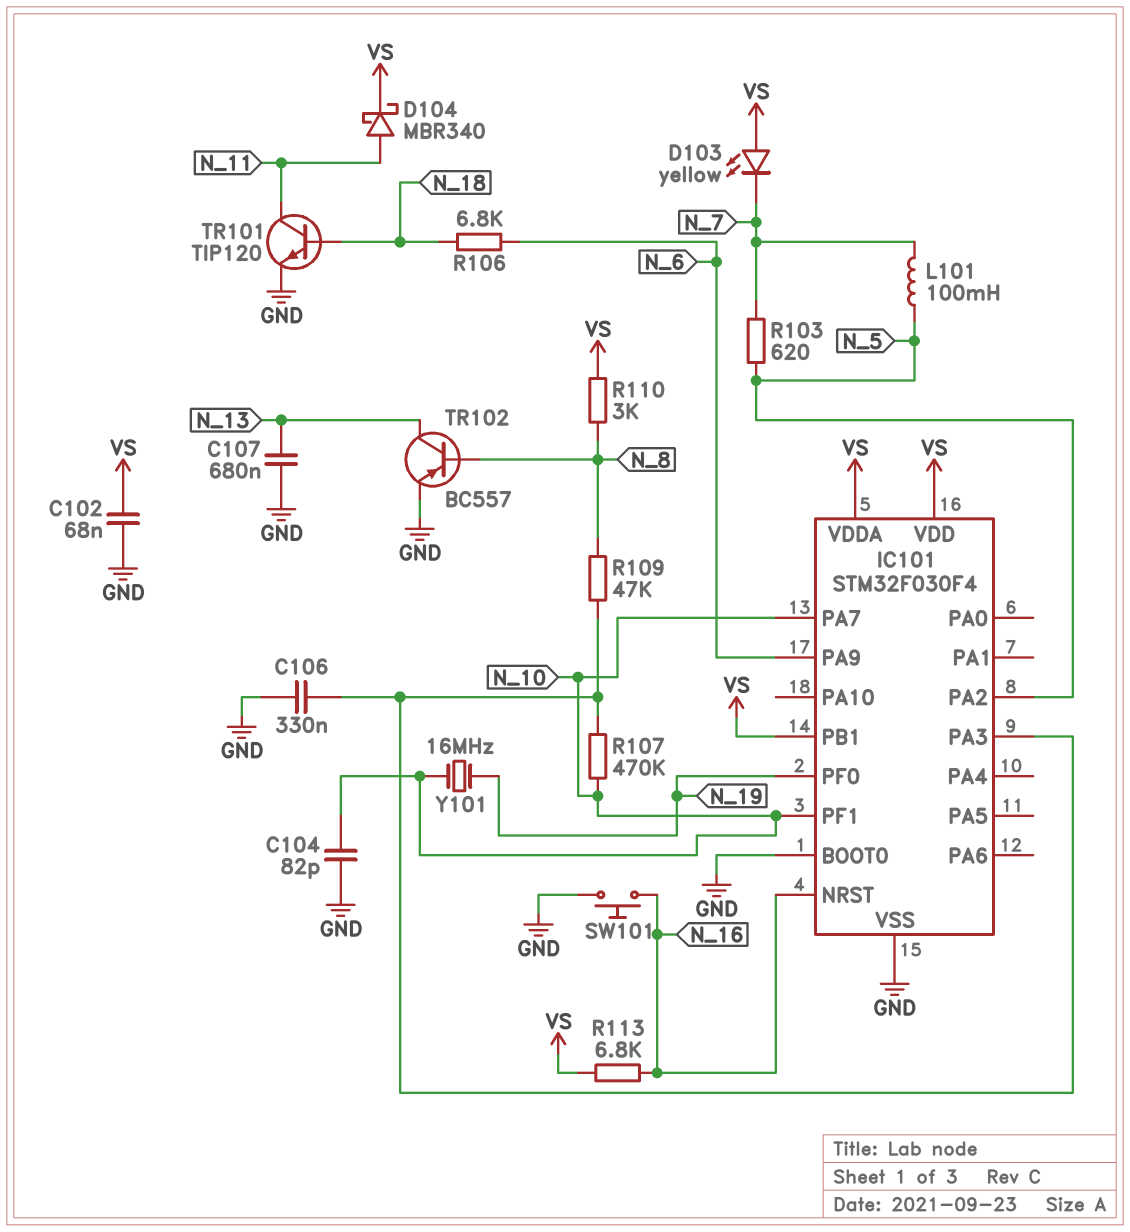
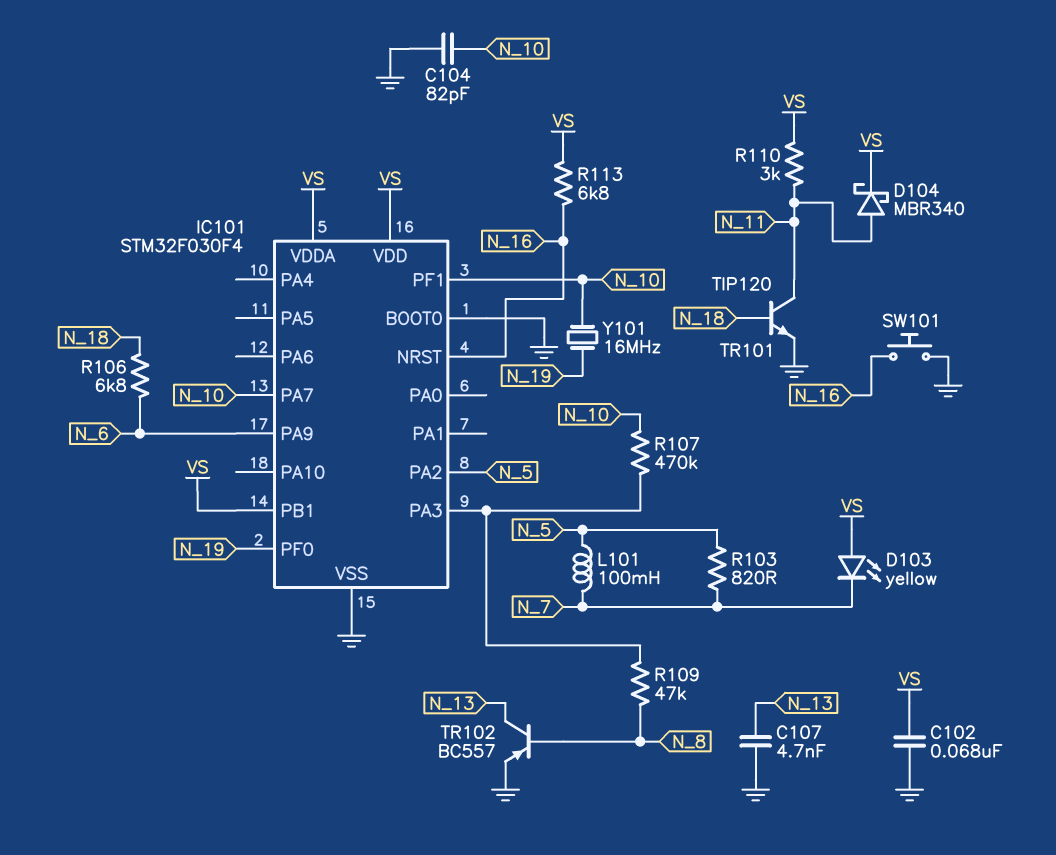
C106: 330nF (GND, IC101/PA3) -> none
C107: 680nF (GND, N_13) -> 4.7nF (GND, N_13)
R103: 620 (N_5, N_7) -> 820 (N_5, N_7)
R110: 3k (N_8, VS) -> 3k (N_11, VS)

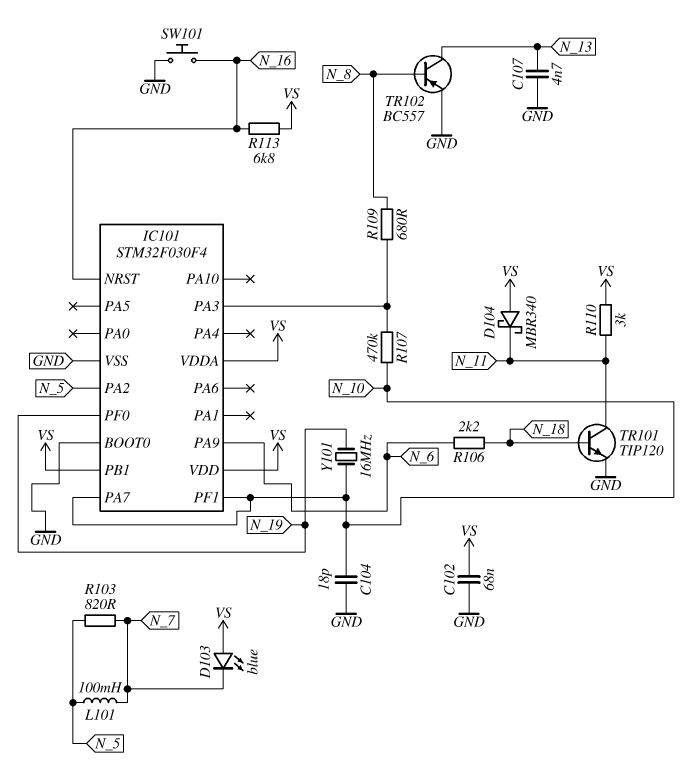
C104: 82pF (GND, N_10) -> 18pF (GND, N_10)
D103: LED yellow (A VS, K N_7) -> LED blue (A VS, K N_7)
D104: schottky MBR340 (A N_11, K VS) -> schottky MBR340 (A VS, K N_11)
R106: 6.8k (N_6, N_18) -> 2.2k (N_6, N_18)
R109: 47k (IC101/PA3, N_8) -> 680 (IC101/PA3, N_8)

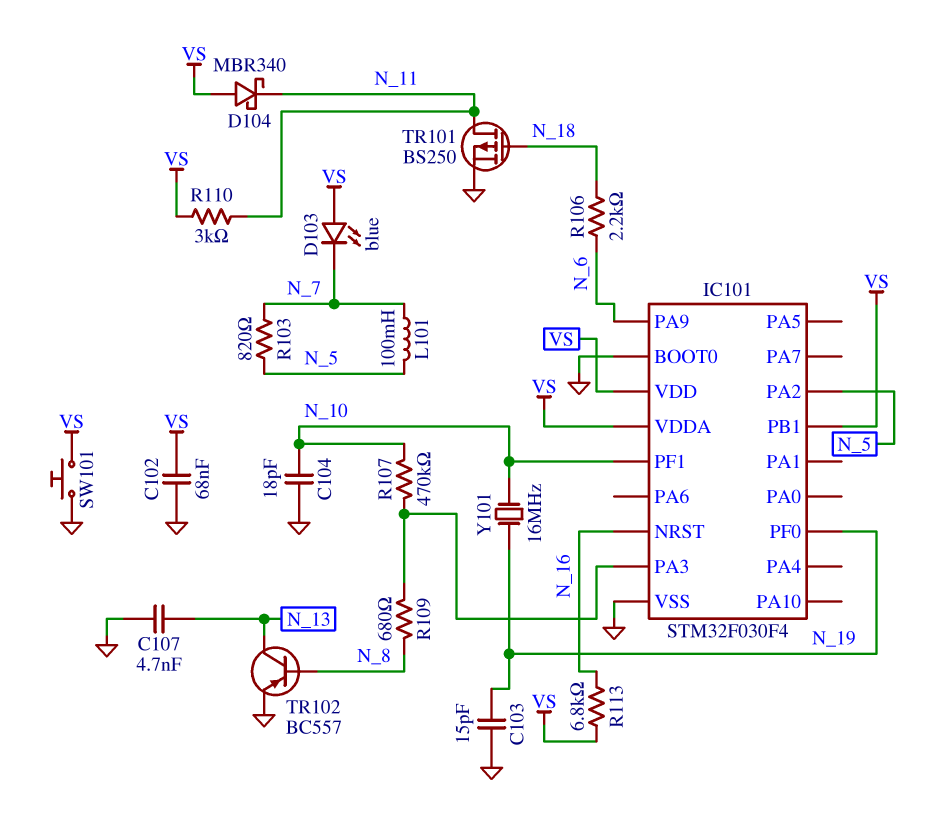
C103: none -> 15pF (GND, N_19)
IC101 pin PA7: N_10 -> none
SW101: button (GND, N_16) -> button (GND, VS)
TR101: NPN TIP120 (B N_18, C N_11, E GND) -> PMOS BS250 (G N_18, D N_11, S GND)

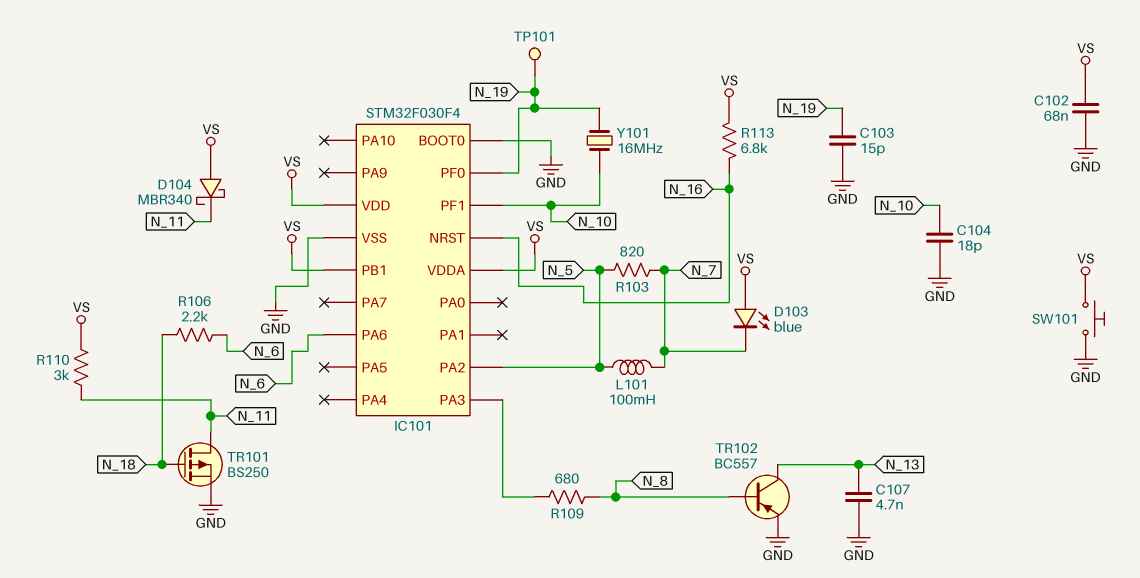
IC101 pin PA6: none -> N_6
IC101 pin PA9: N_6 -> none
R107: 470k (IC101/PA3, N_10) -> none
TP101: none -> test point (N_19)

